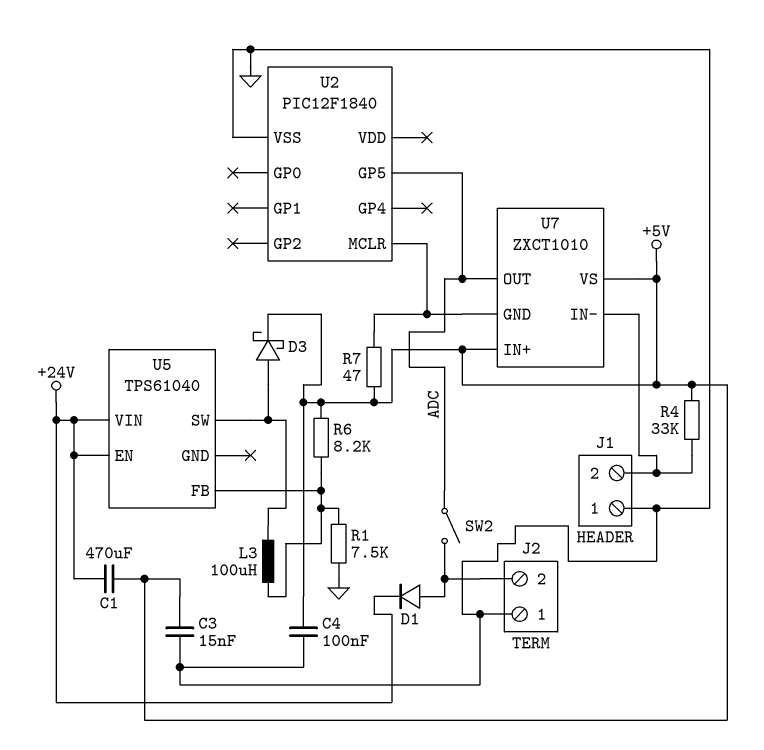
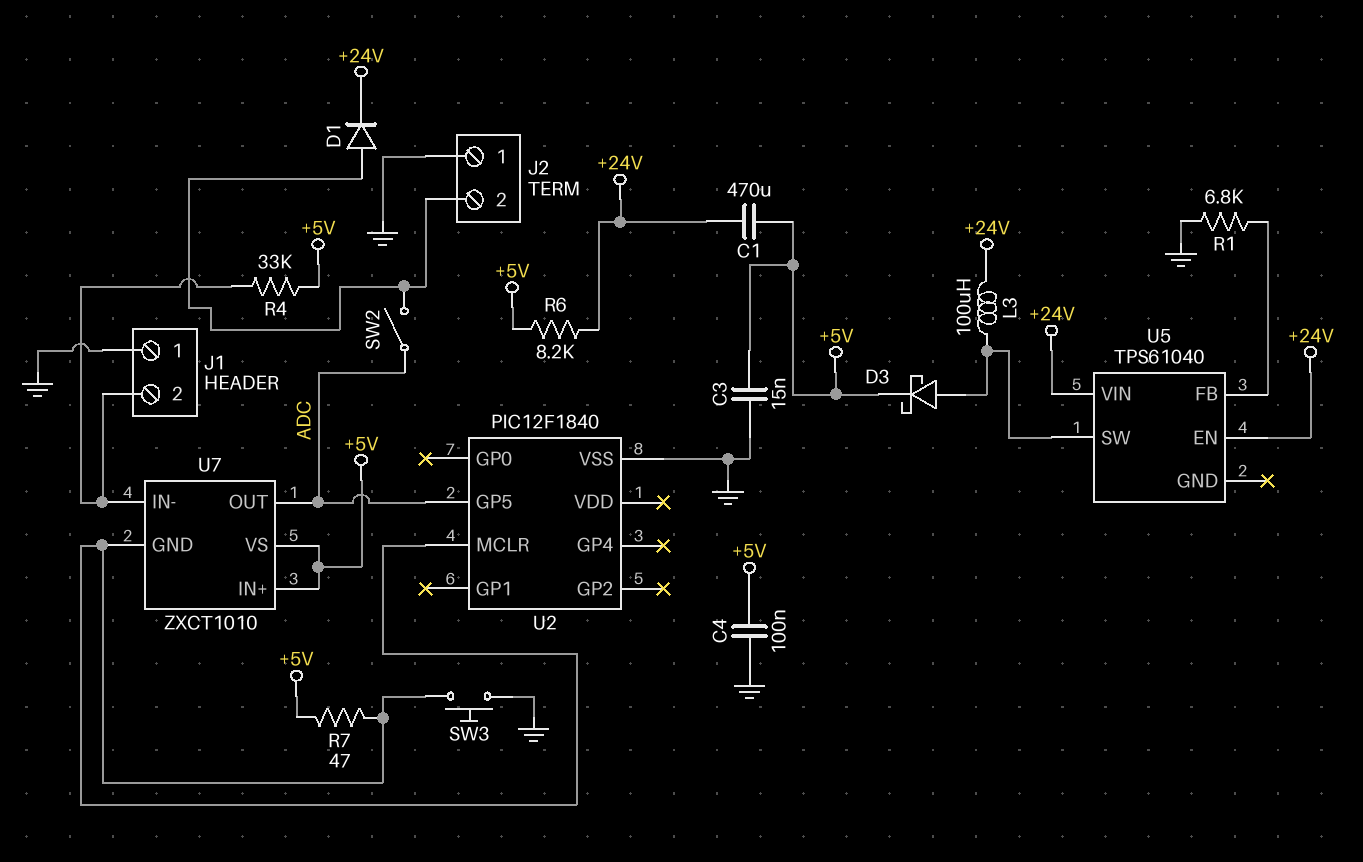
L3: 100uH (U5/FB, U5/SW) -> 100uH (+24V, U5/SW)
R1: 7.5k (GND, U5/FB) -> 6.8k (GND, U5/FB)
R6: 8.2k (+5V, U5/FB) -> 8.2k (+5V, +24V)
SW3: none -> button (GND, U2/MCLR)

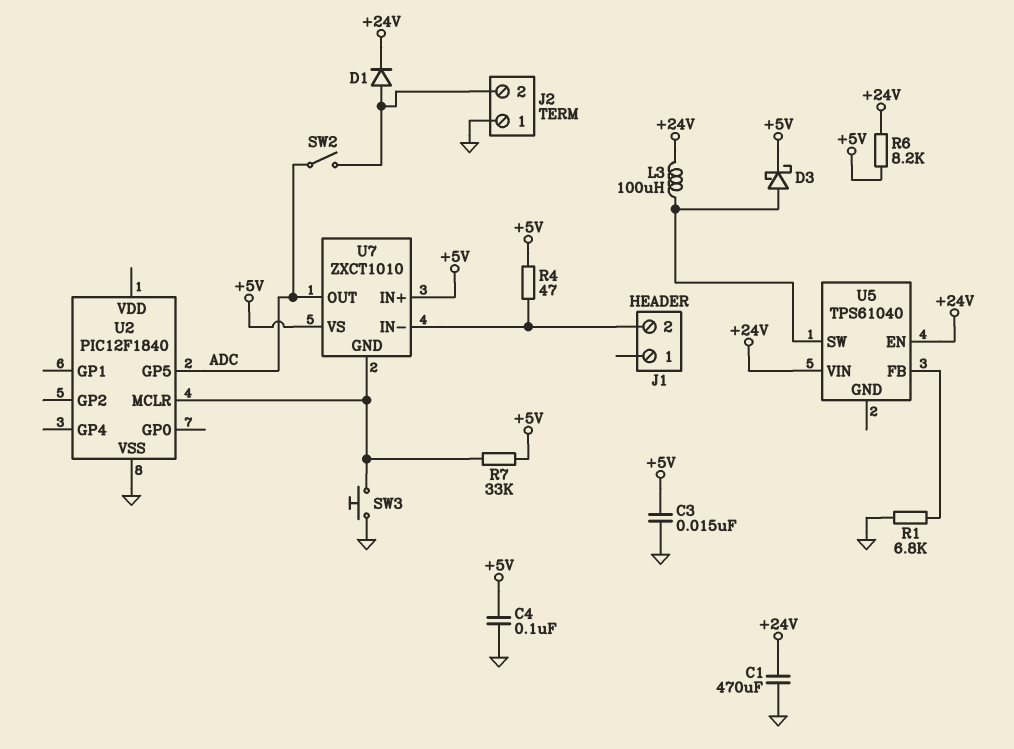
C1: 470uF (+5V, +24V) -> 470uF (+24V, GND)
J1 pin 1: GND -> none
R4: 33k (+5V, J1/2) -> 47 (+5V, J1/2)
R7: 47 (+5V, U2/MCLR) -> 33k (+5V, U2/MCLR)

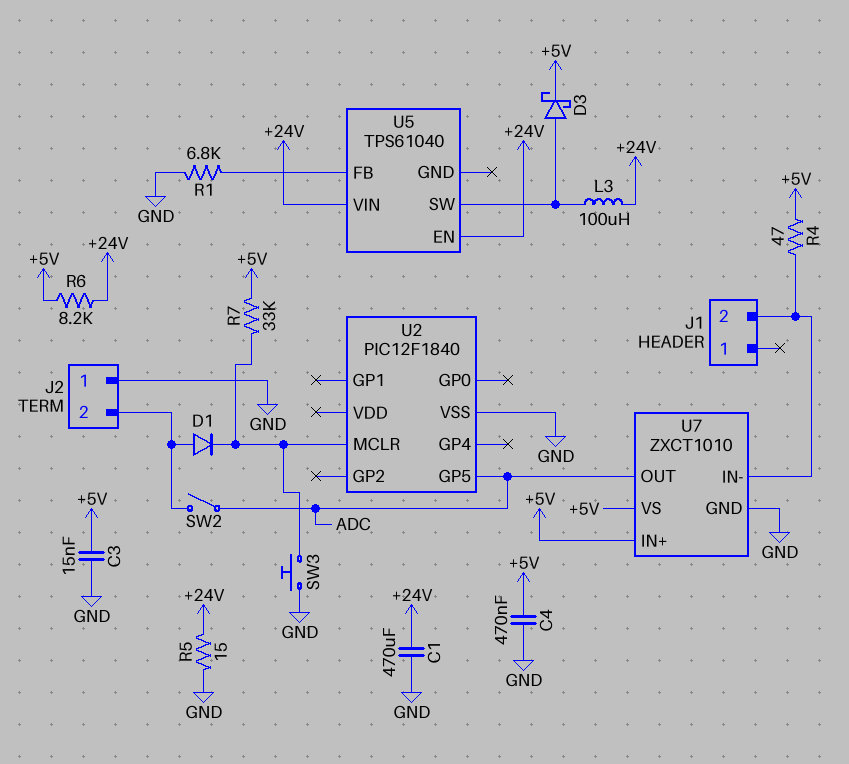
C4: 100nF (+5V, GND) -> 470nF (+5V, GND)
D1: diode (A J2/2, K +24V) -> diode (A J2/2, K U2/MCLR)
R5: none -> 15 (+24V, GND)
U7 pin GND: U2/MCLR -> GND

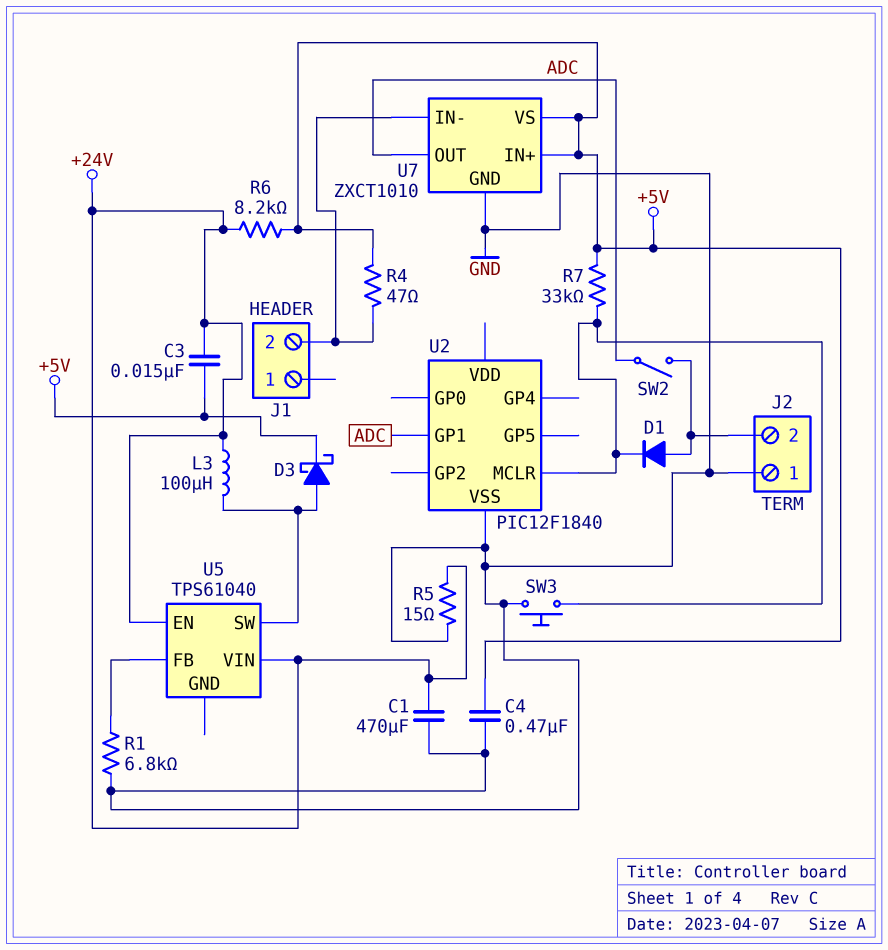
C3: 15nF (+5V, GND) -> 15nF (+5V, +24V)
U2 pin GP1: none -> ADC
U2 pin GP5: ADC -> none

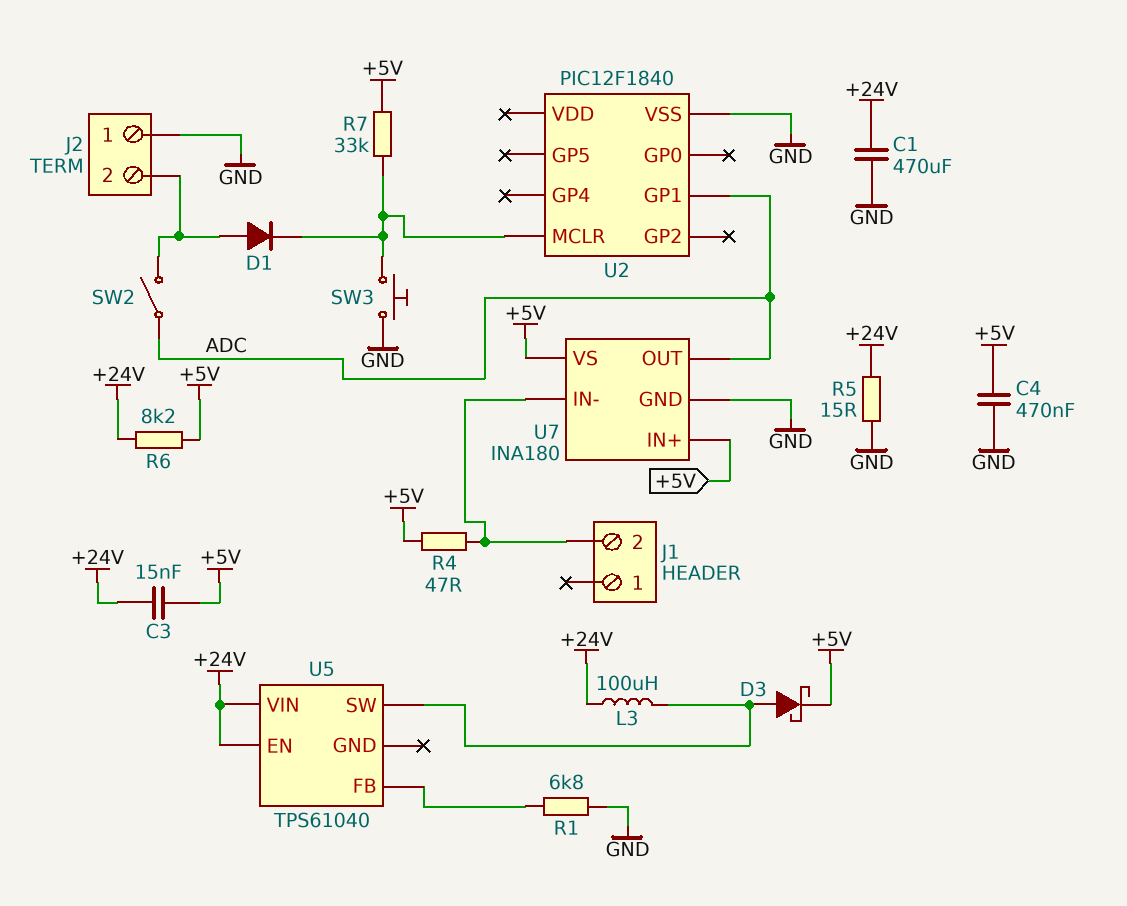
U7: ZXCT1010 -> INA180

